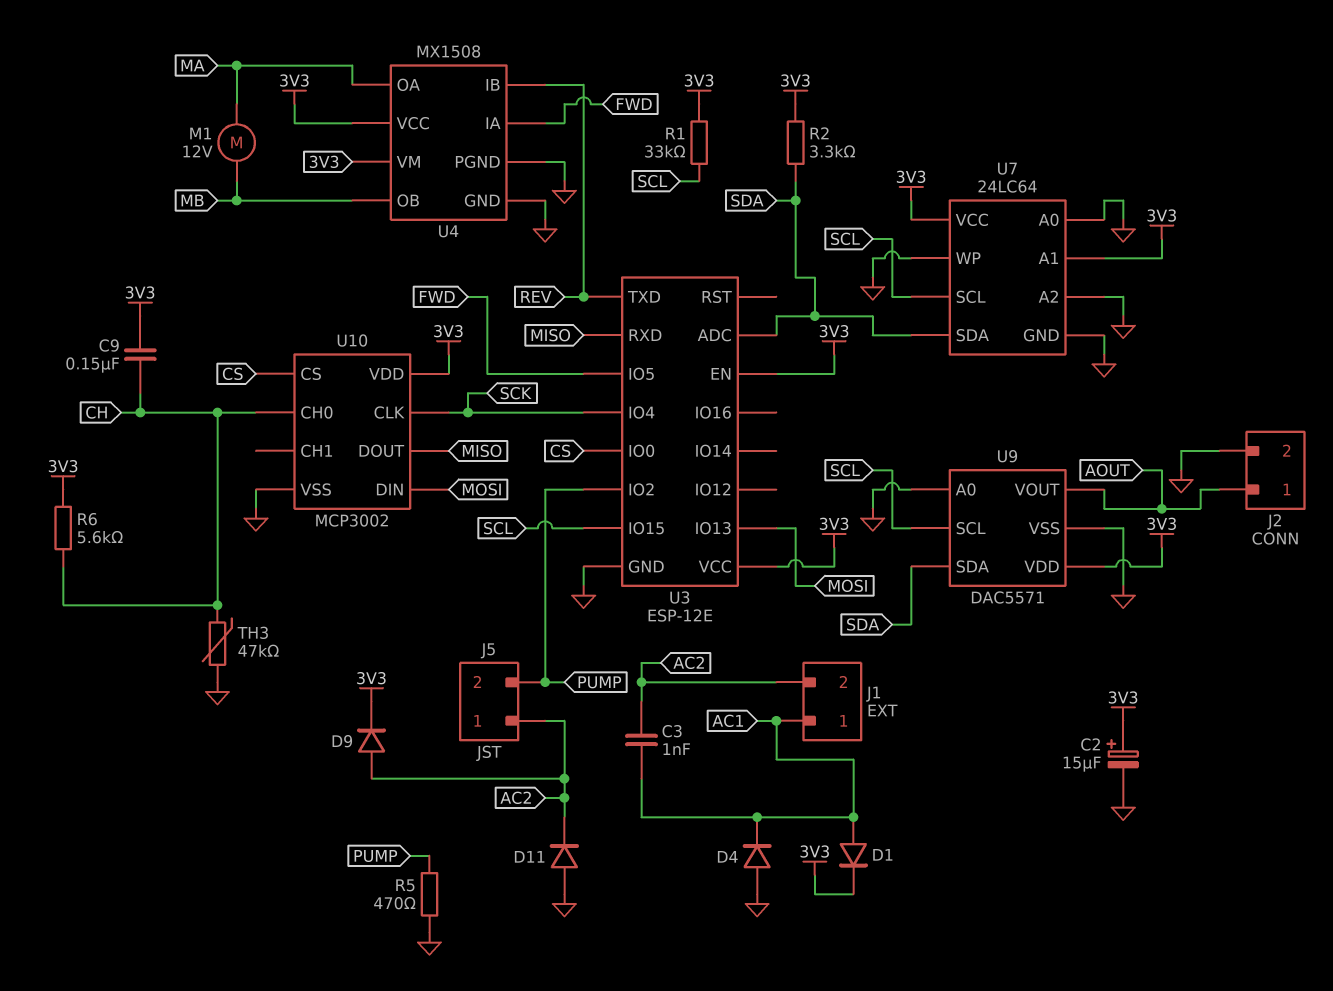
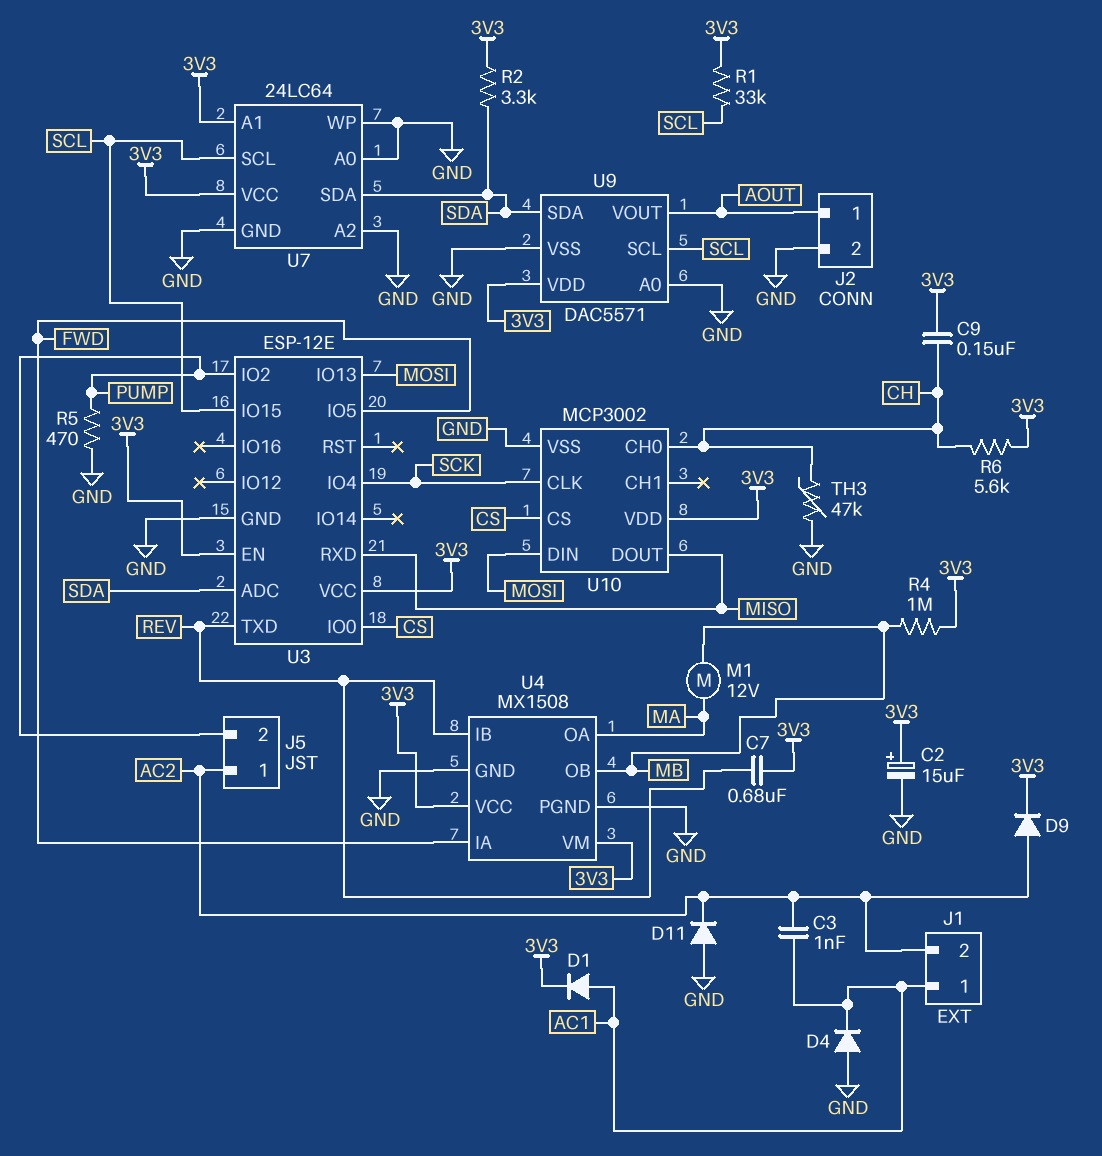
C7: none -> 680nF (3V3, REV)
R4: none -> 1M (3V3, MB)

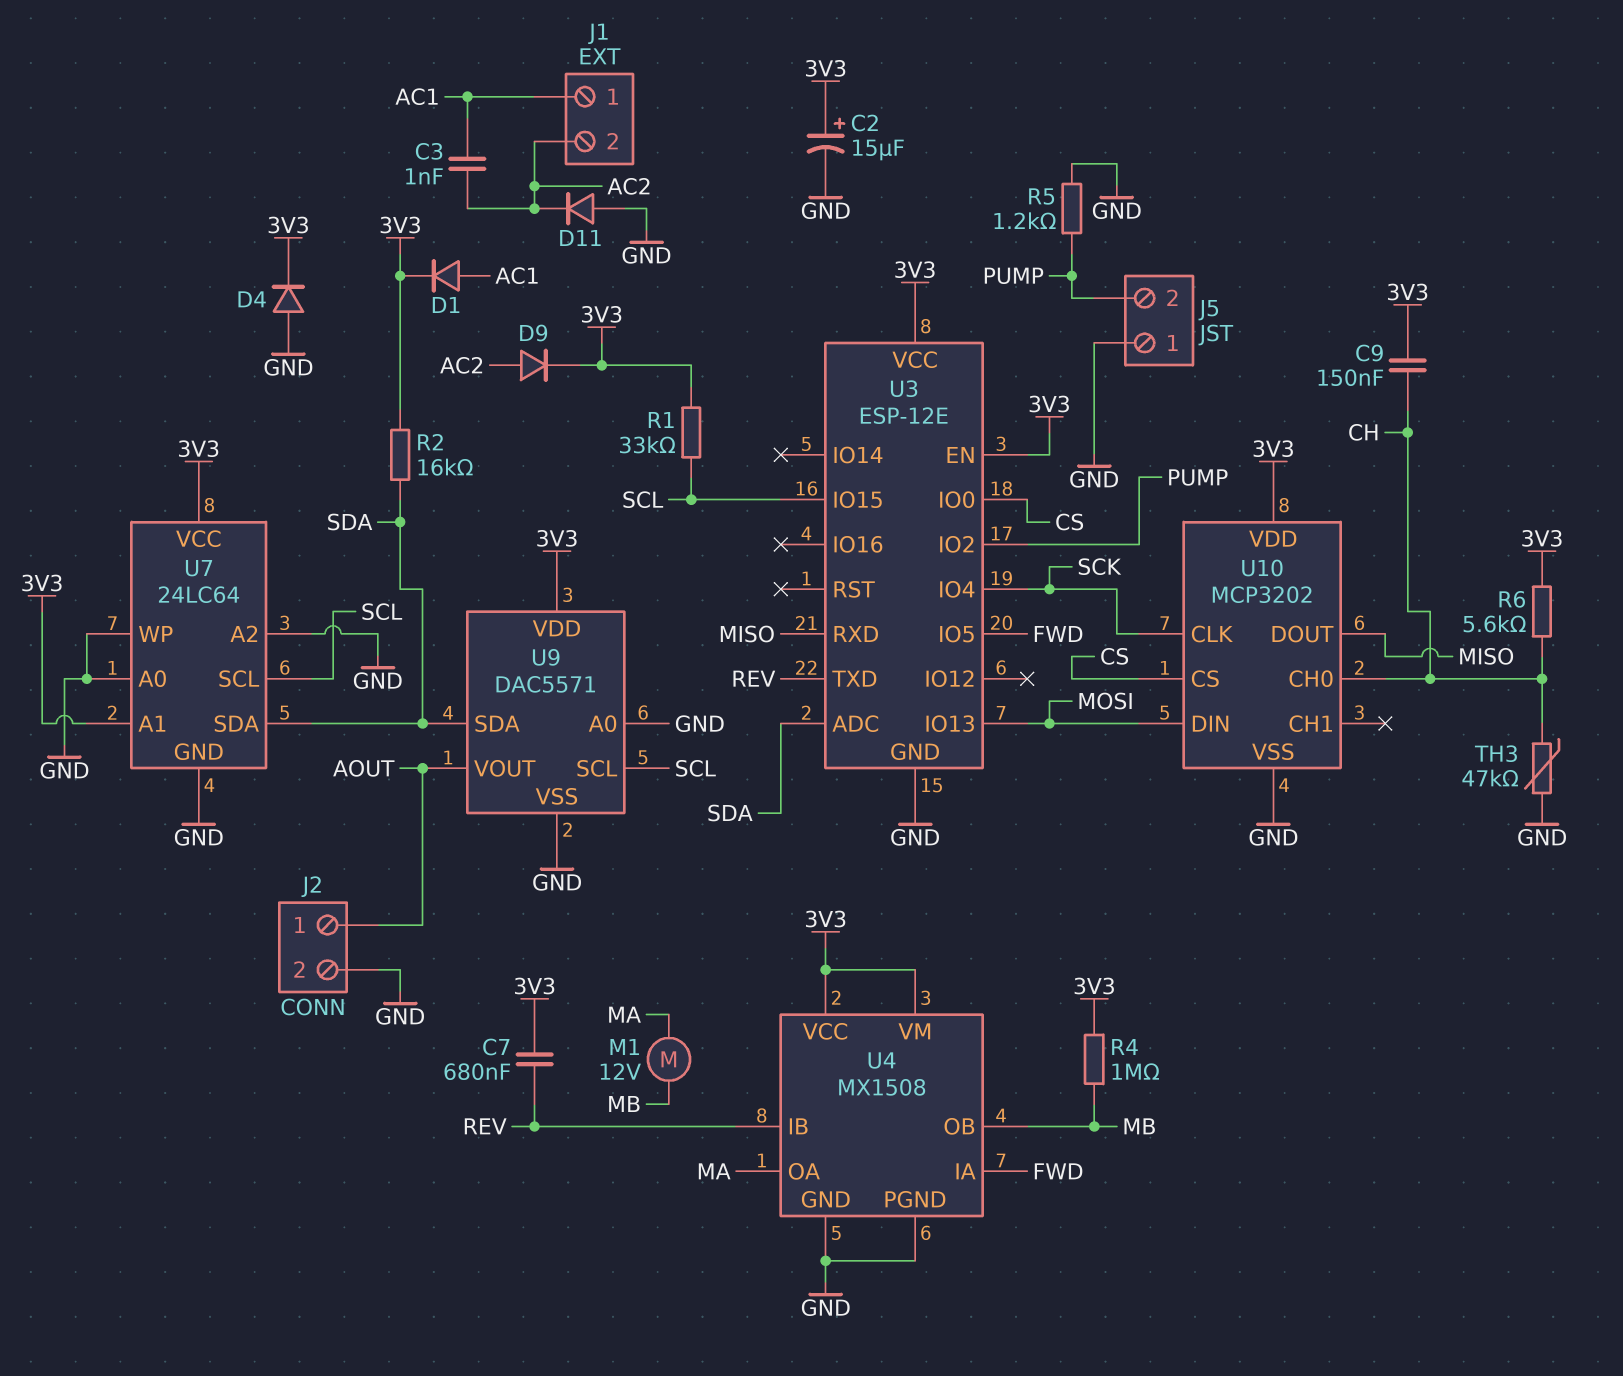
D4: diode (A GND, K AC1) -> diode (A GND, K 3V3)
J5 pin 1: AC2 -> GND
R2: 3.3k (3V3, SDA) -> 16k (3V3, SDA)
R5: 470 (GND, PUMP) -> 1.2k (GND, PUMP)
U10: MCP3002 -> MCP3202

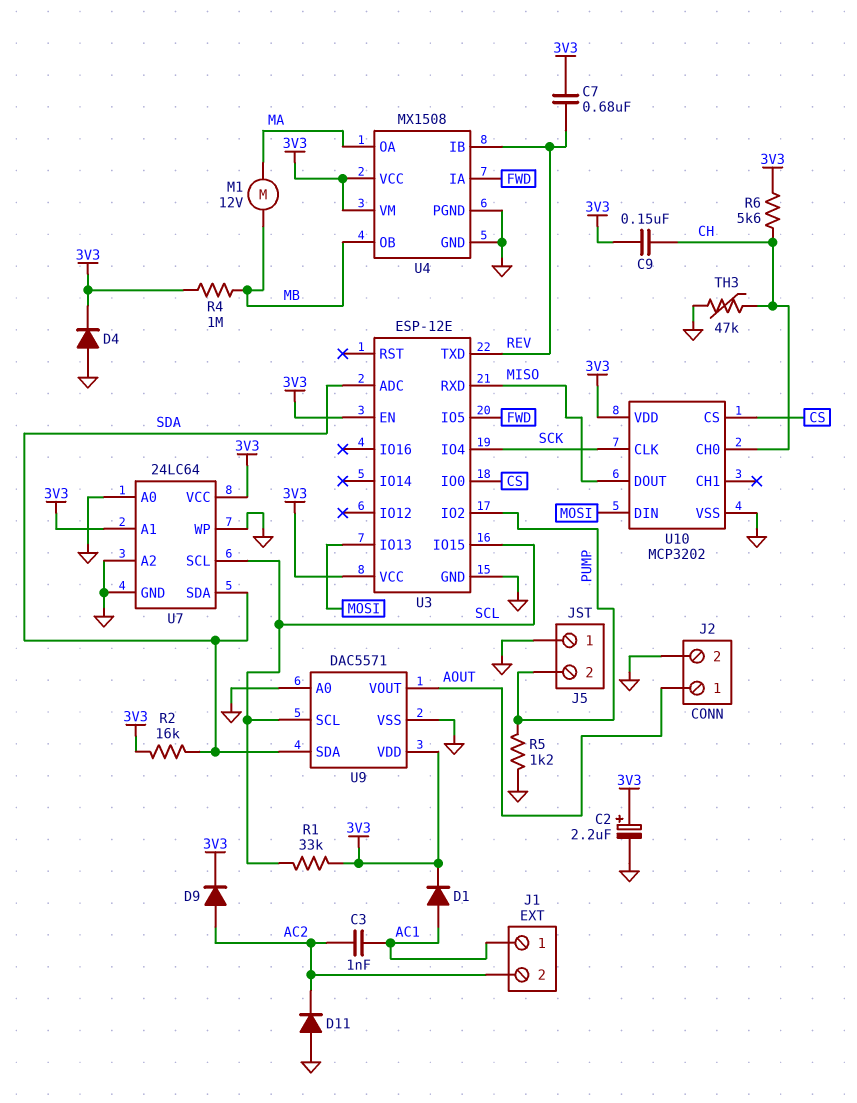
C2: 15uF (plus 3V3, minus GND) -> 2.2uF (plus 3V3, minus GND)

